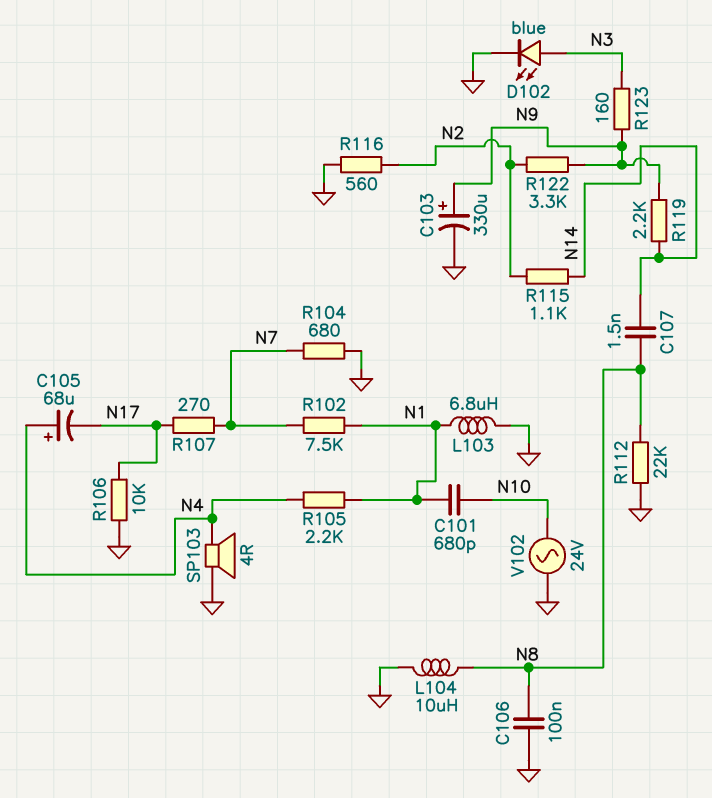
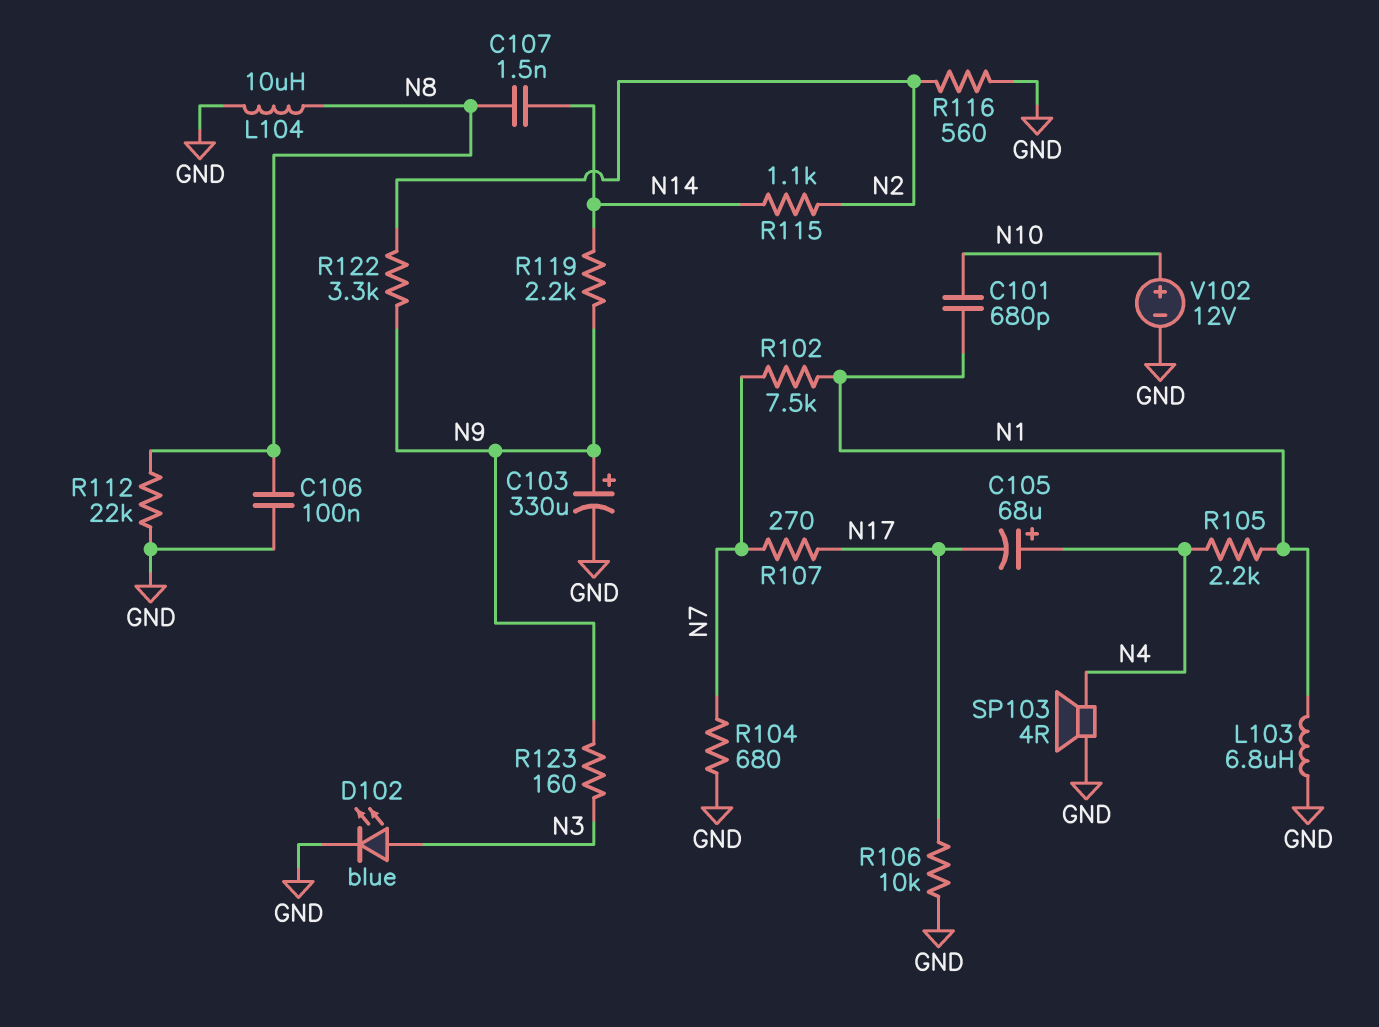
V102: AC 24V (GND, N10) -> 12V (plus N10, minus GND)

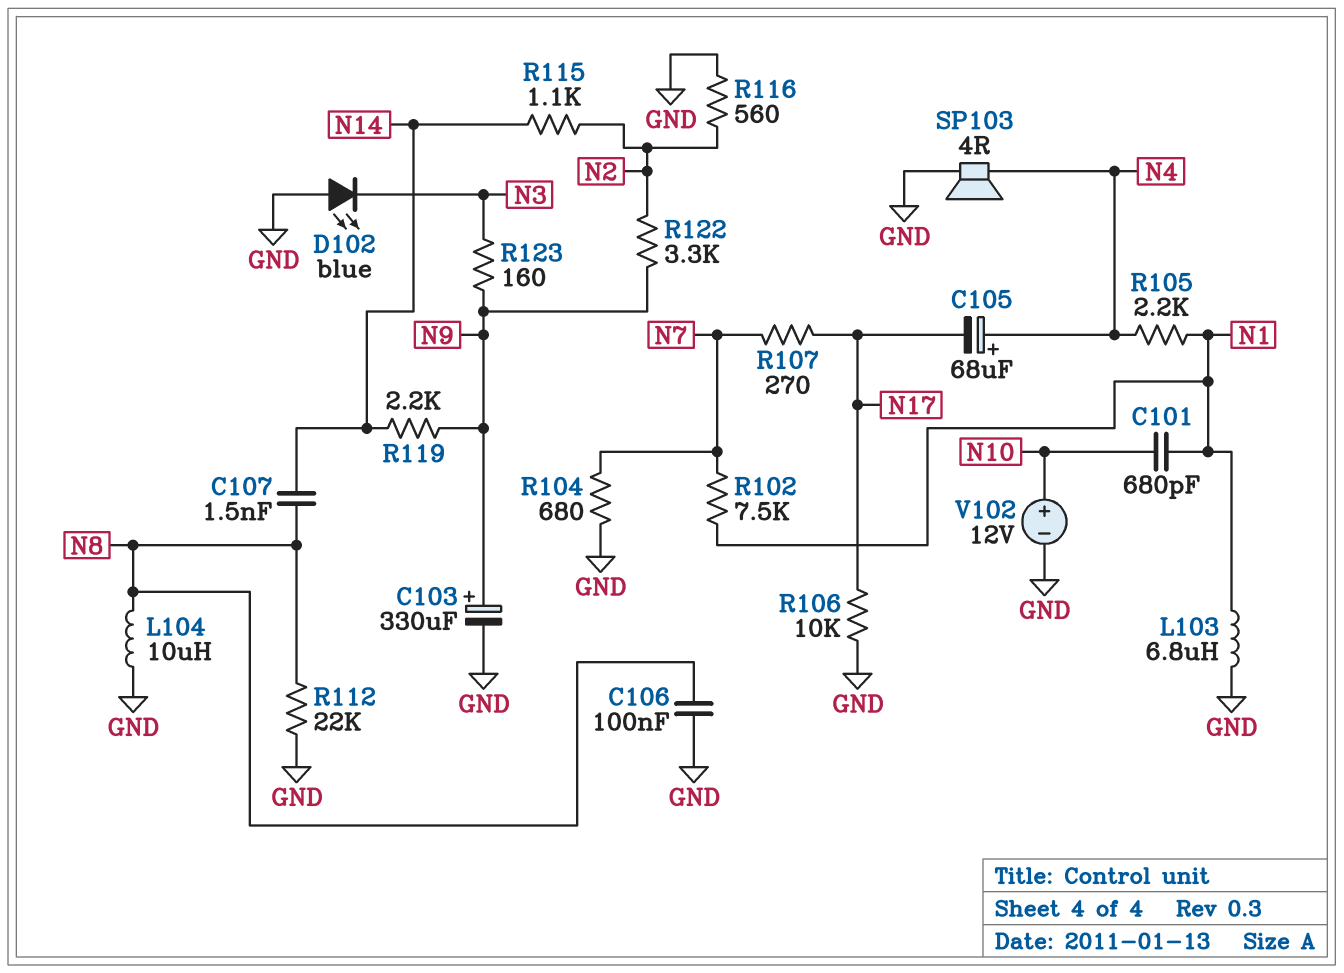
D102: LED blue (A N3, K GND) -> LED blue (A GND, K N3)

